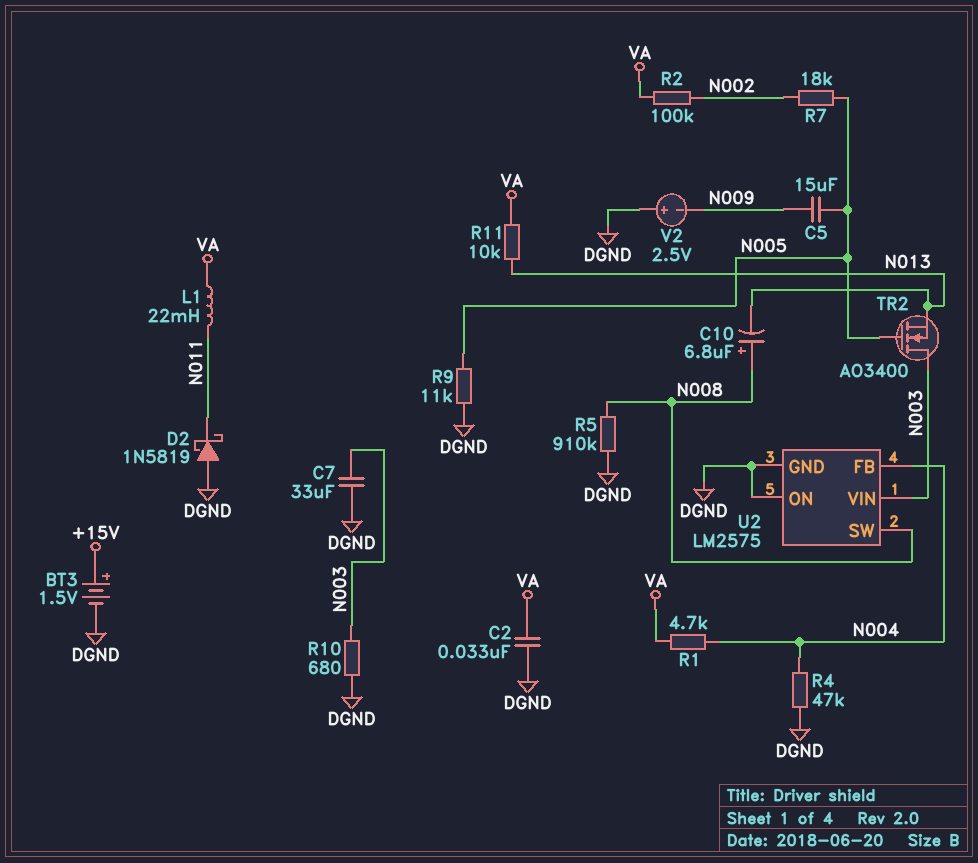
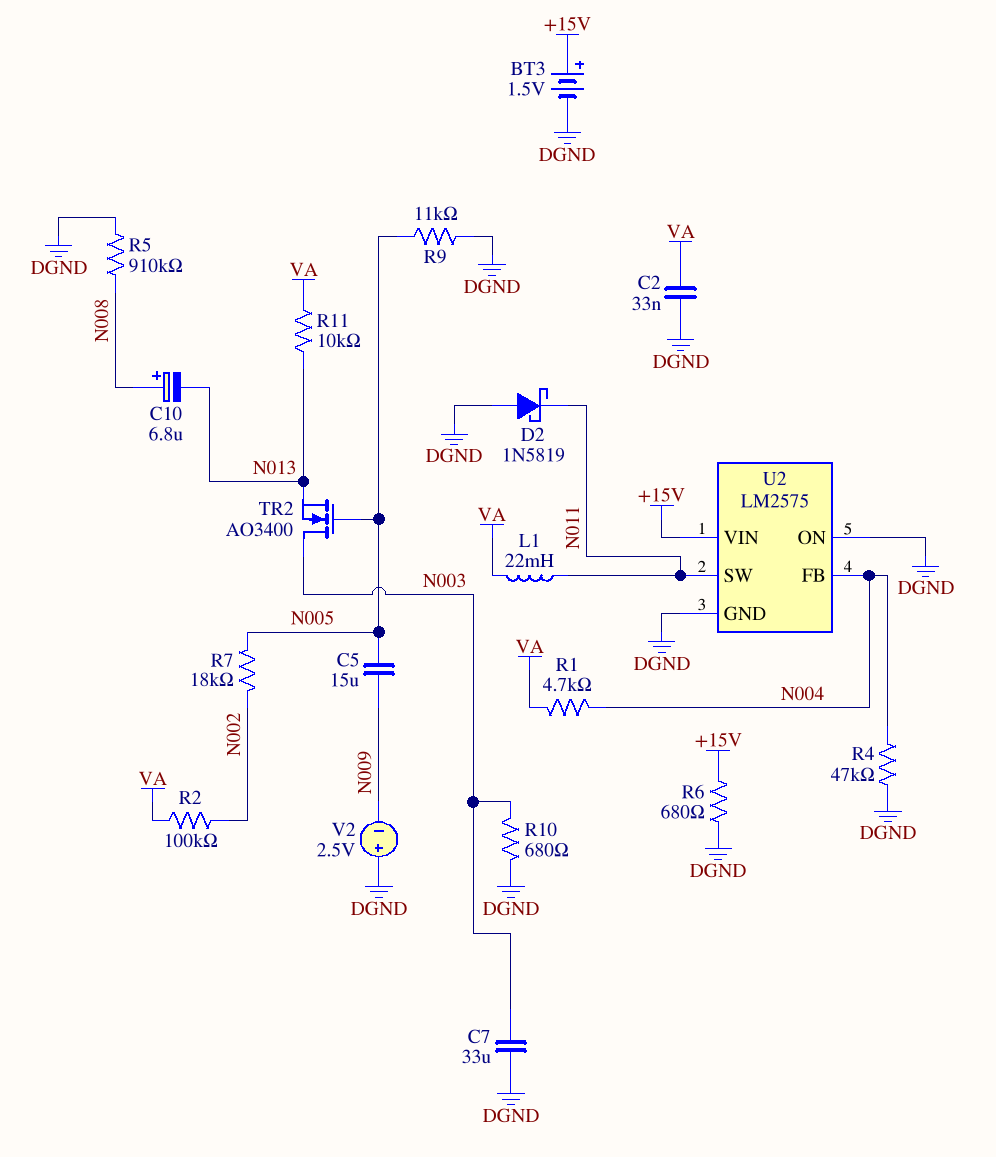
R6: none -> 680 (+15V, DGND)
U2 pin SW: N008 -> N011
U2 pin VIN: N003 -> +15V

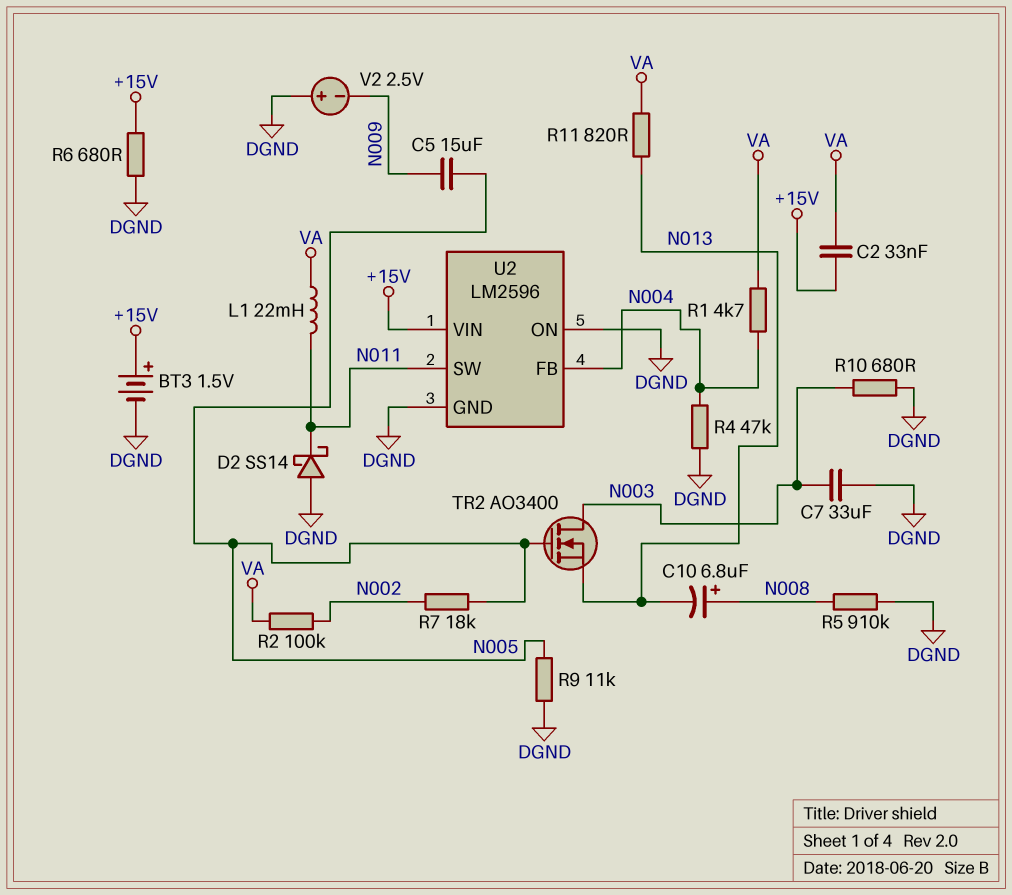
C2: 33nF (DGND, VA) -> 33nF (+15V, VA)
D2: schottky 1N5819 (A DGND, K N011) -> schottky SS14 (A DGND, K N011)
R11: 10k (N013, VA) -> 820 (N013, VA)
U2: LM2575 -> LM2596

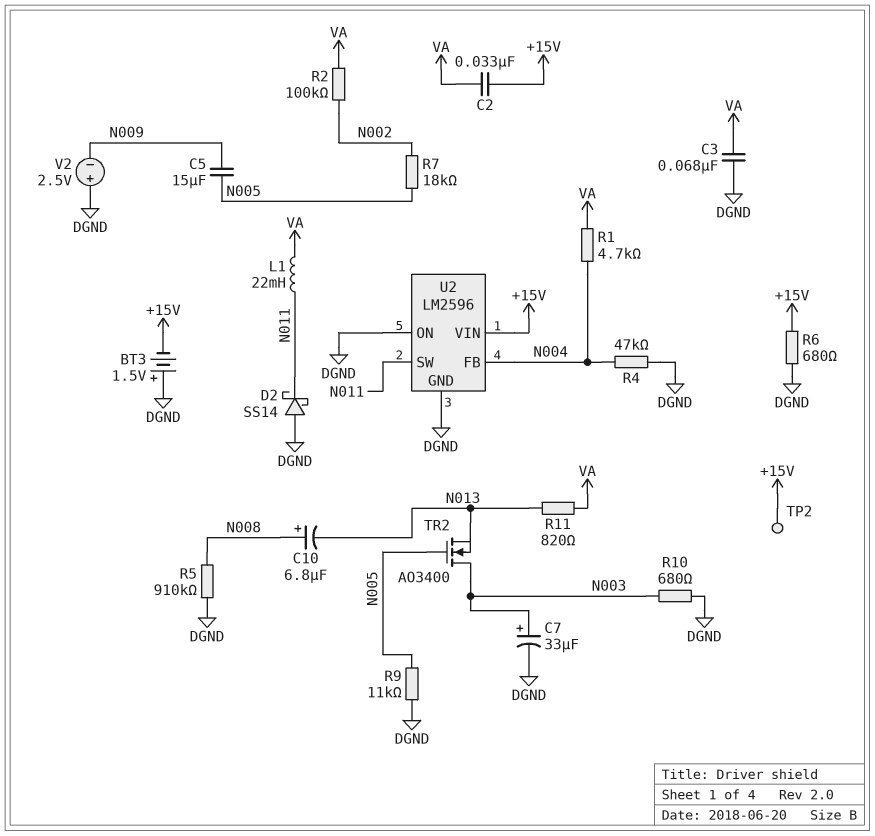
BT3: 1.5V (plus +15V, minus DGND) -> 1.5V (plus DGND, minus +15V)
C3: none -> 68nF (DGND, VA)
C7: 33uF (DGND, N003) -> 33uF (plus N003, minus DGND)
TP2: none -> test point (+15V)

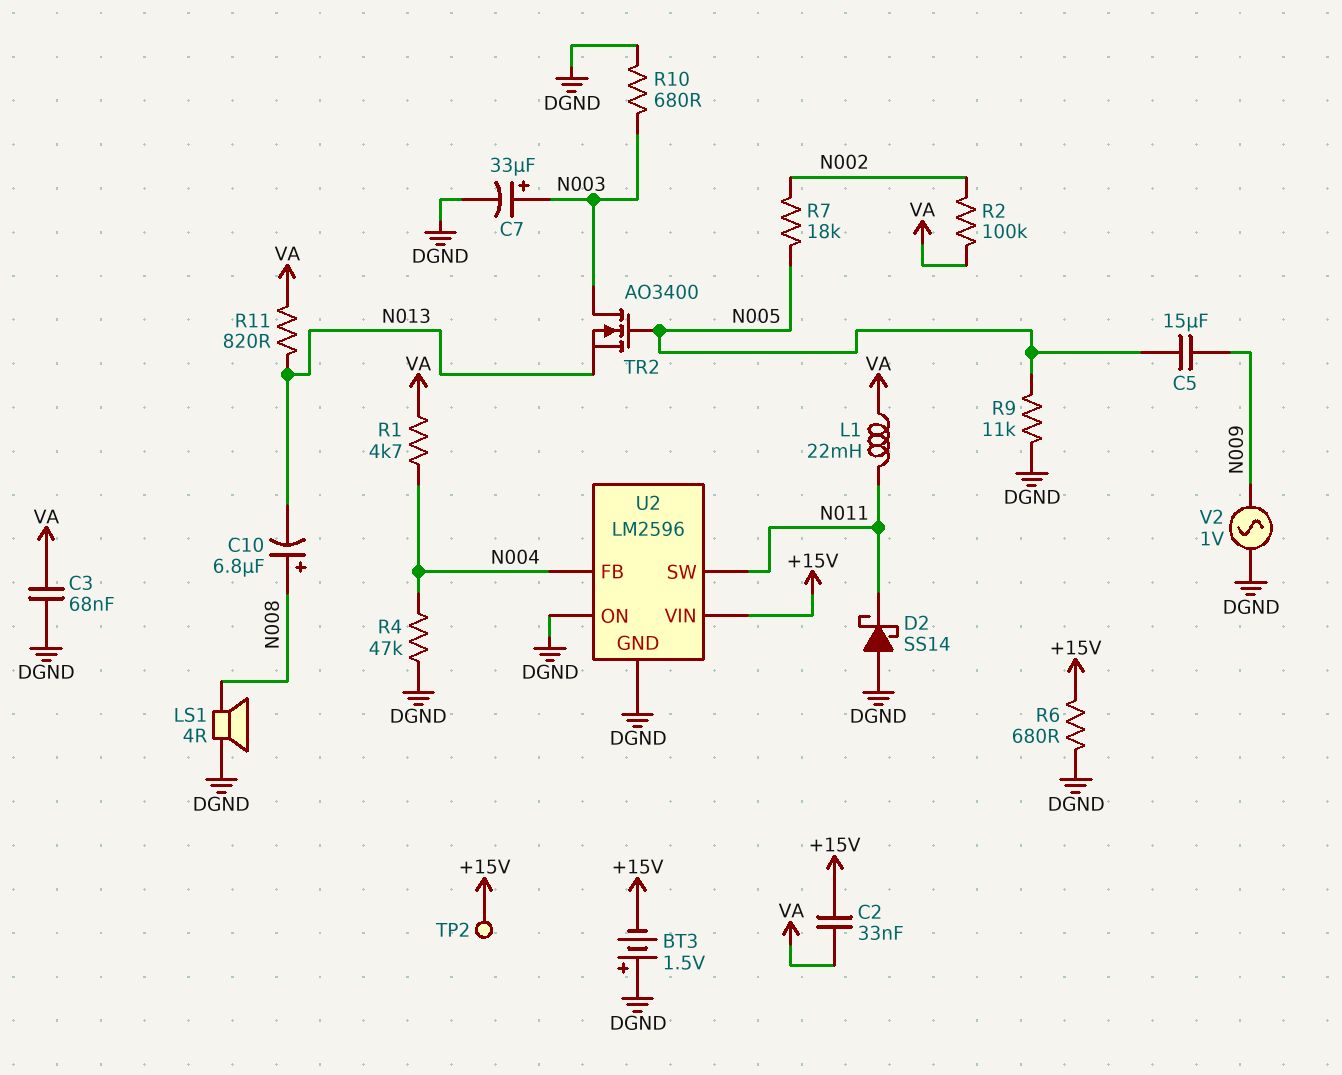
LS1: none -> speaker 4R (DGND, N008)
R5: 910k (DGND, N008) -> none
V2: 2.5V (plus DGND, minus N009) -> AC 1V (DGND, N009)

